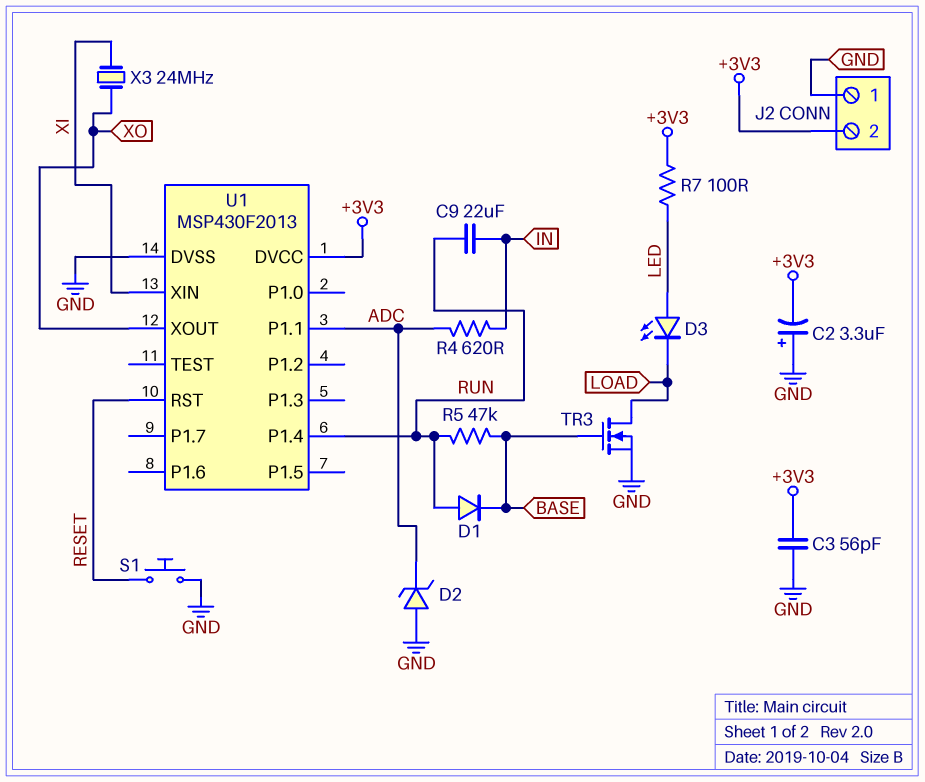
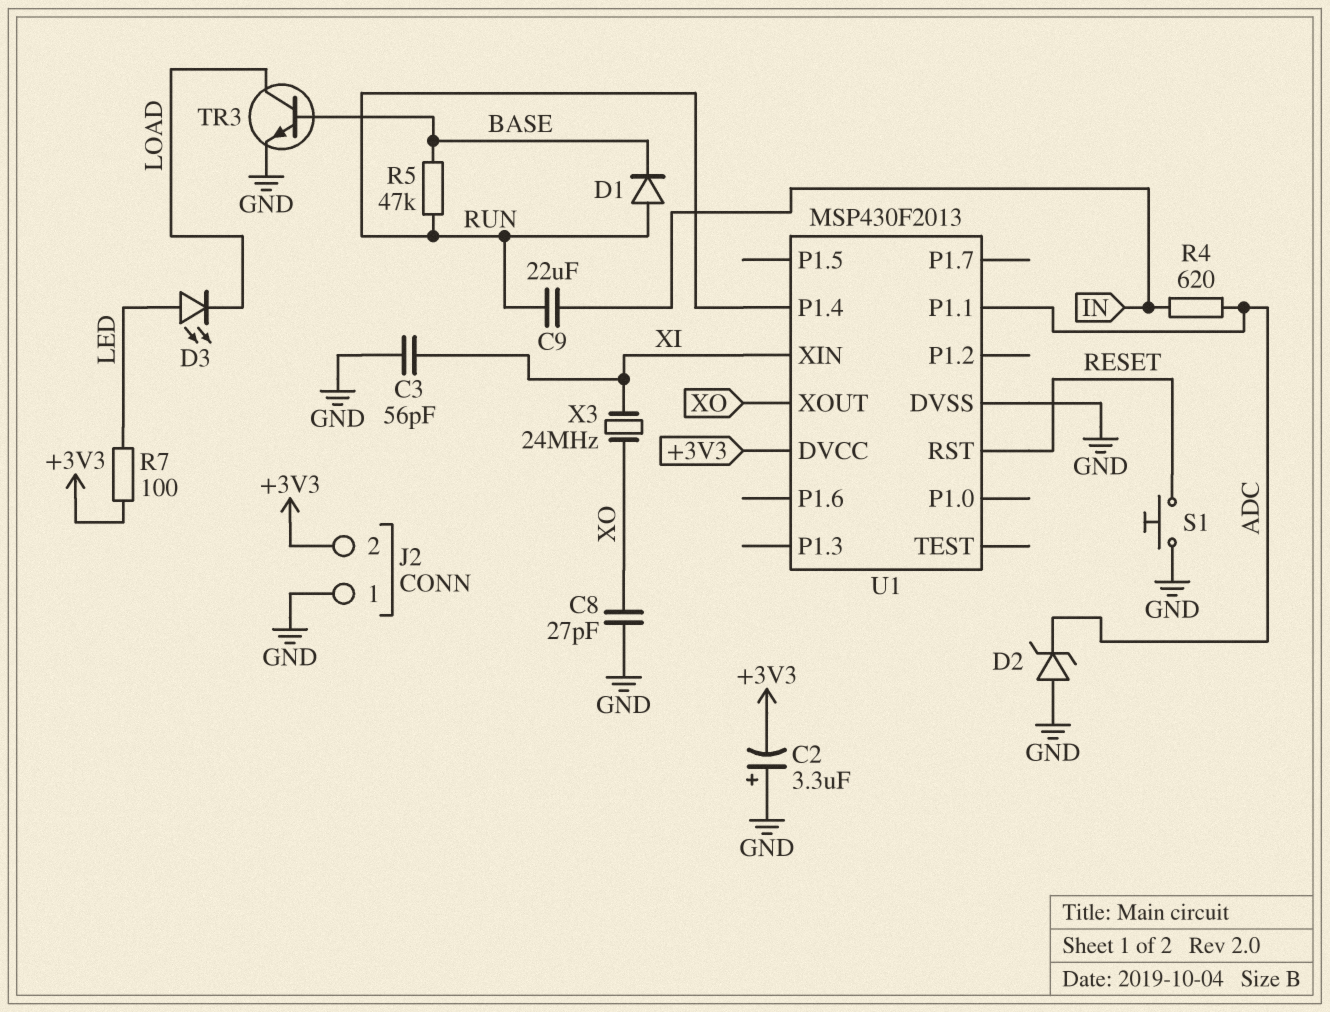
C3: 56pF (+3V3, GND) -> 56pF (GND, XI)
C8: none -> 27pF (GND, XO)
TR3: NMOS (G BASE, D LOAD, S GND) -> NPN (B BASE, C LOAD, E GND)

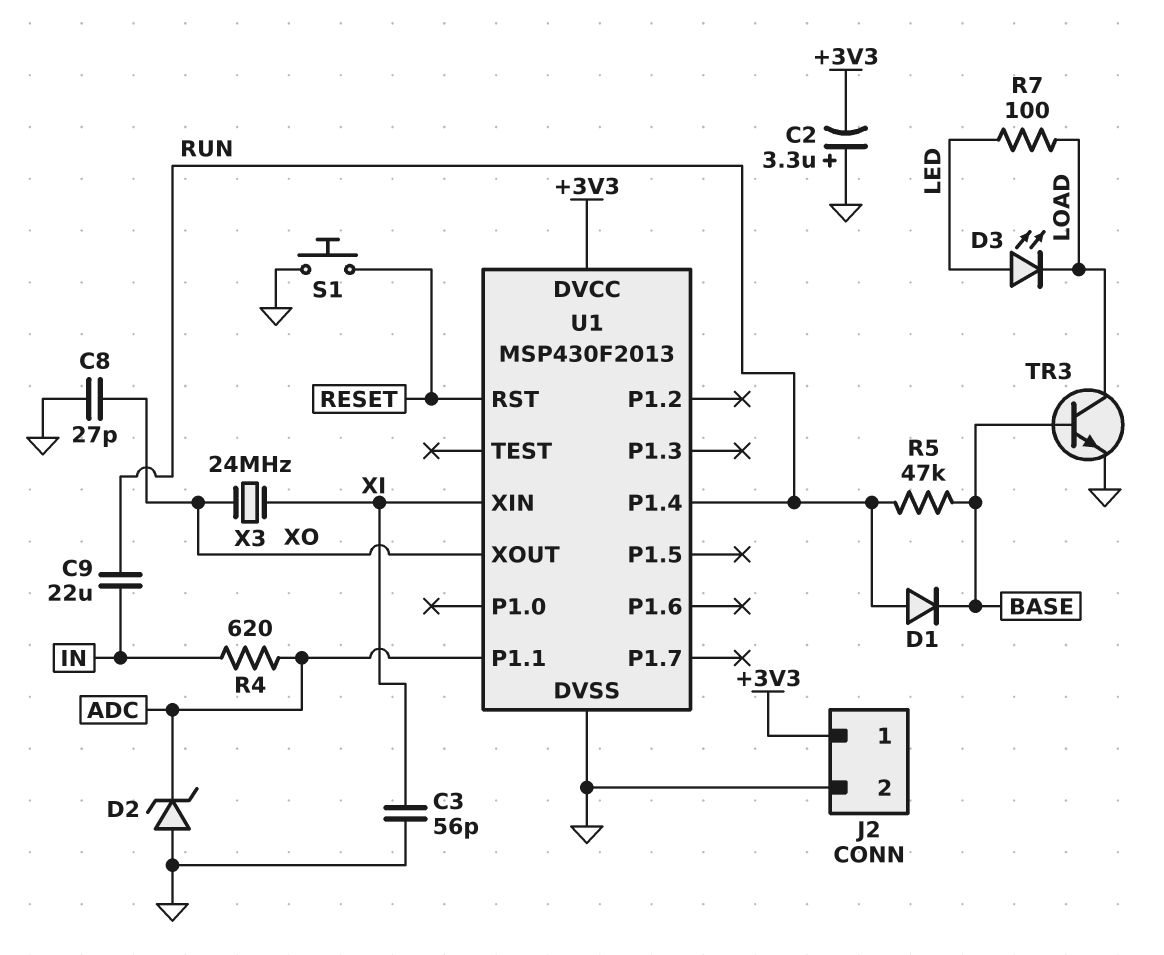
J2 pin 1: GND -> +3V3
J2 pin 2: +3V3 -> GND
R7: 100 (+3V3, LED) -> 100 (LED, LOAD)

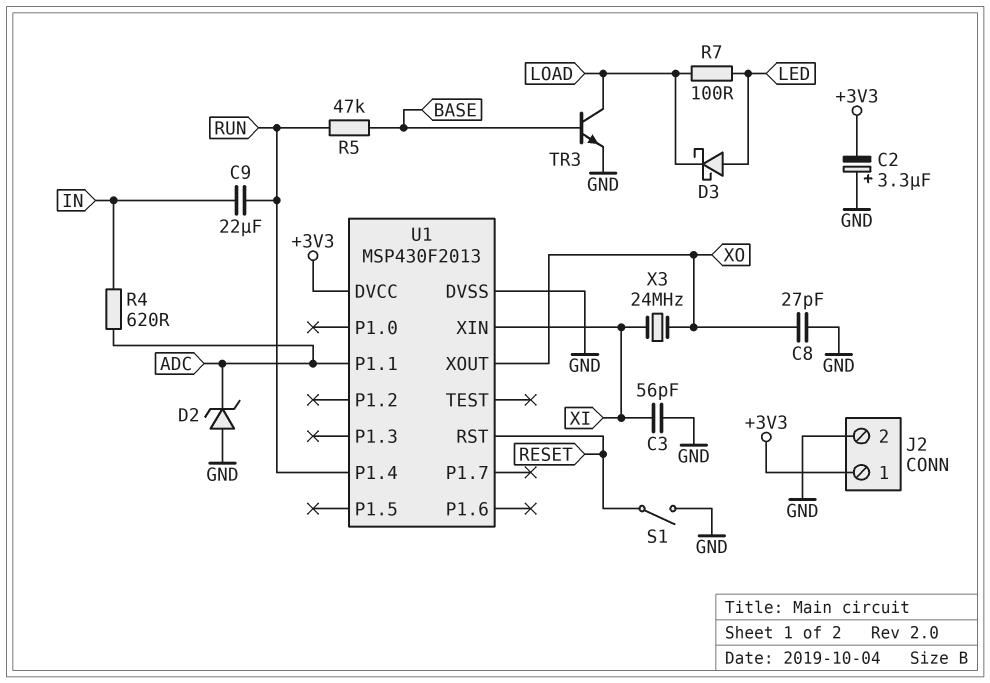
D1: diode (A RUN, K BASE) -> none
D3: LED (A LED, K LOAD) -> schottky (A LED, K LOAD)
S1: button (GND, RESET) -> switch (GND, RESET)

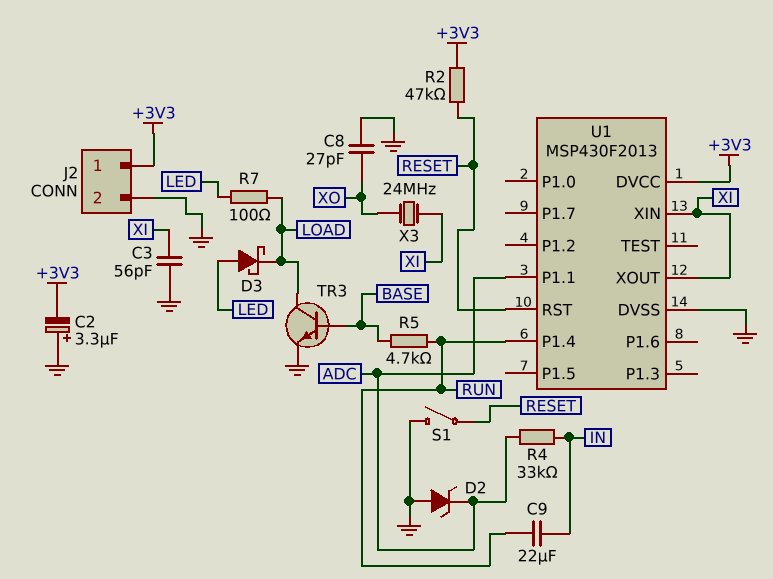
R2: none -> 47k (+3V3, RESET)
R4: 620 (ADC, IN) -> 33k (ADC, IN)
R5: 47k (BASE, RUN) -> 4.7k (BASE, RUN)
U1 pin XOUT: XO -> XI

